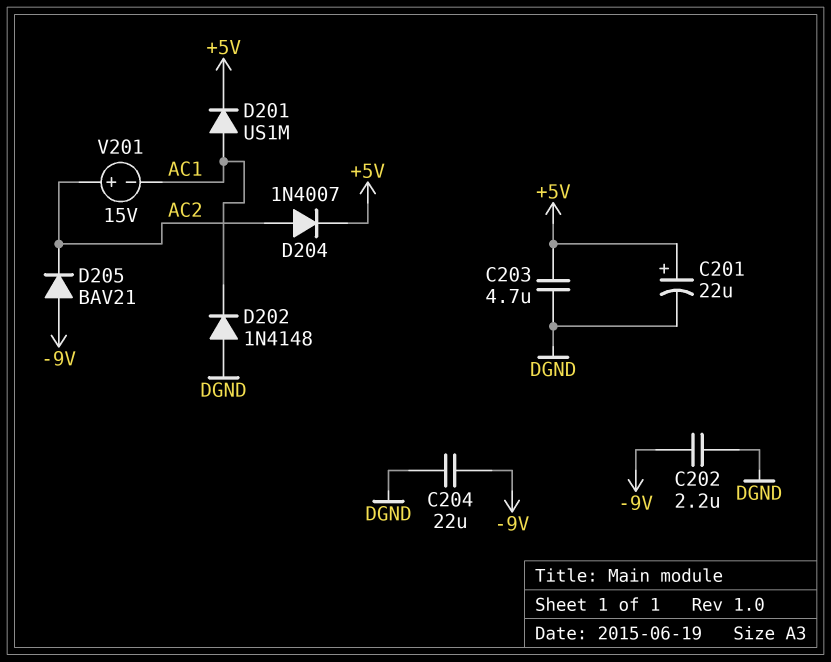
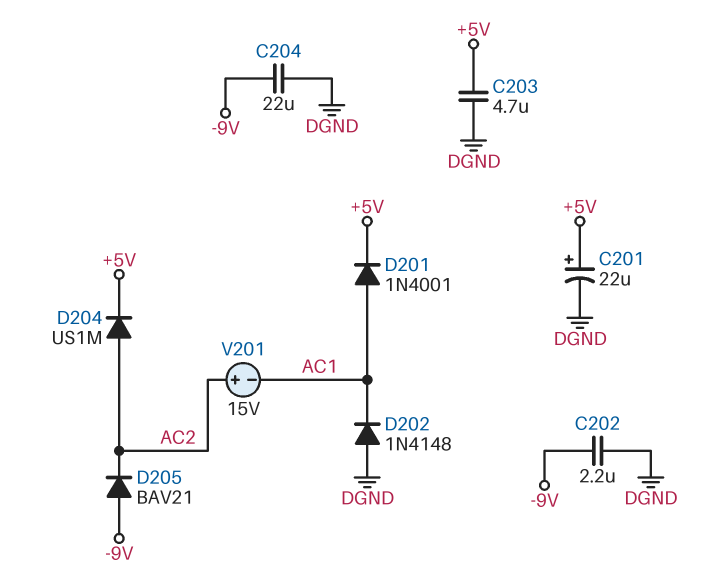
D201: diode US1M (A AC1, K +5V) -> diode 1N4001 (A AC1, K +5V)
D204: diode 1N4007 (A AC2, K +5V) -> diode US1M (A AC2, K +5V)

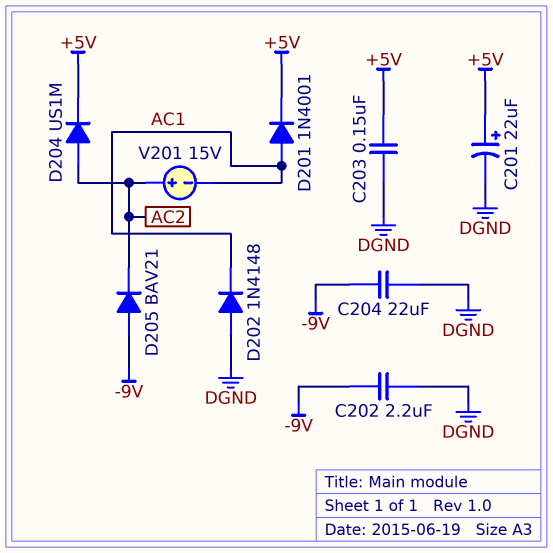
C203: 4.7uF (+5V, DGND) -> 150nF (+5V, DGND)

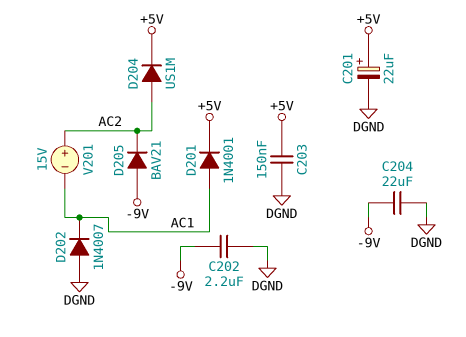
D202: diode 1N4148 (A DGND, K AC1) -> diode 1N4007 (A DGND, K AC1)

